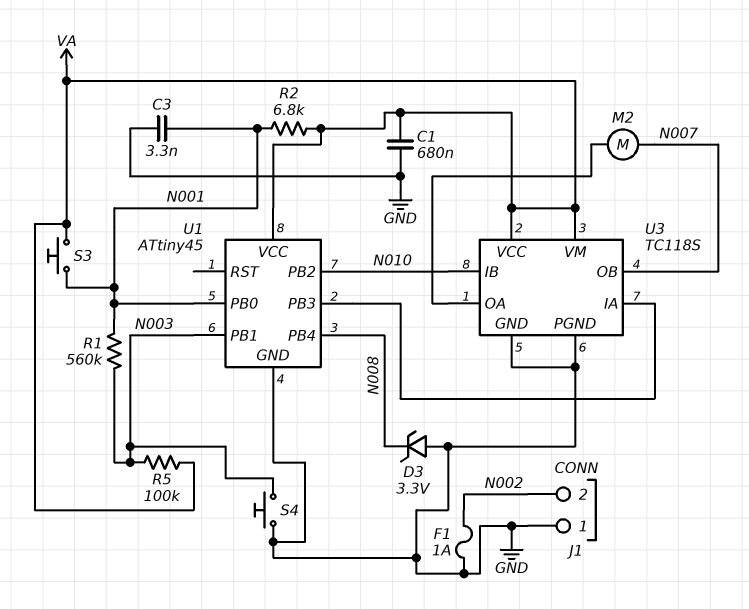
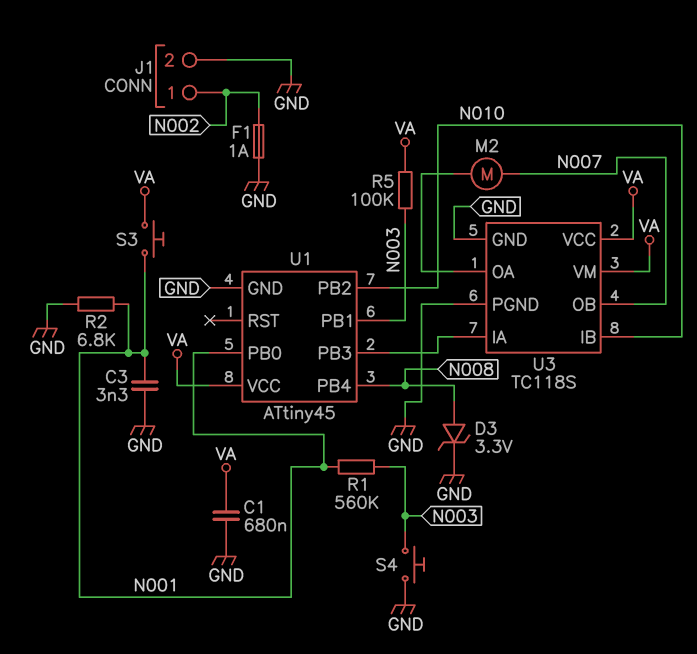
D3: zener 3.3V (A GND, K N008) -> zener 3.3V (A N008, K GND)
J1 pin 1: GND -> N002
J1 pin 2: N002 -> GND
R2: 6.8k (N001, VA) -> 6.8k (GND, N001)

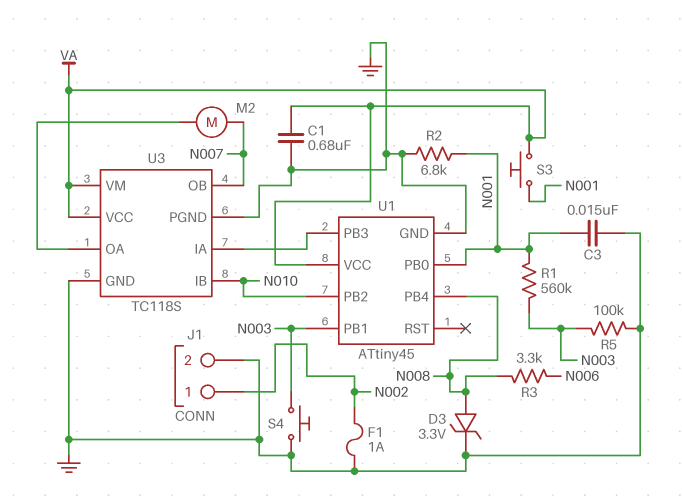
C3: 3.3nF (GND, N001) -> 15nF (GND, N001)
R3: none -> 3.3k (N006, N008)
R5: 100k (N003, VA) -> 100k (GND, N003)

